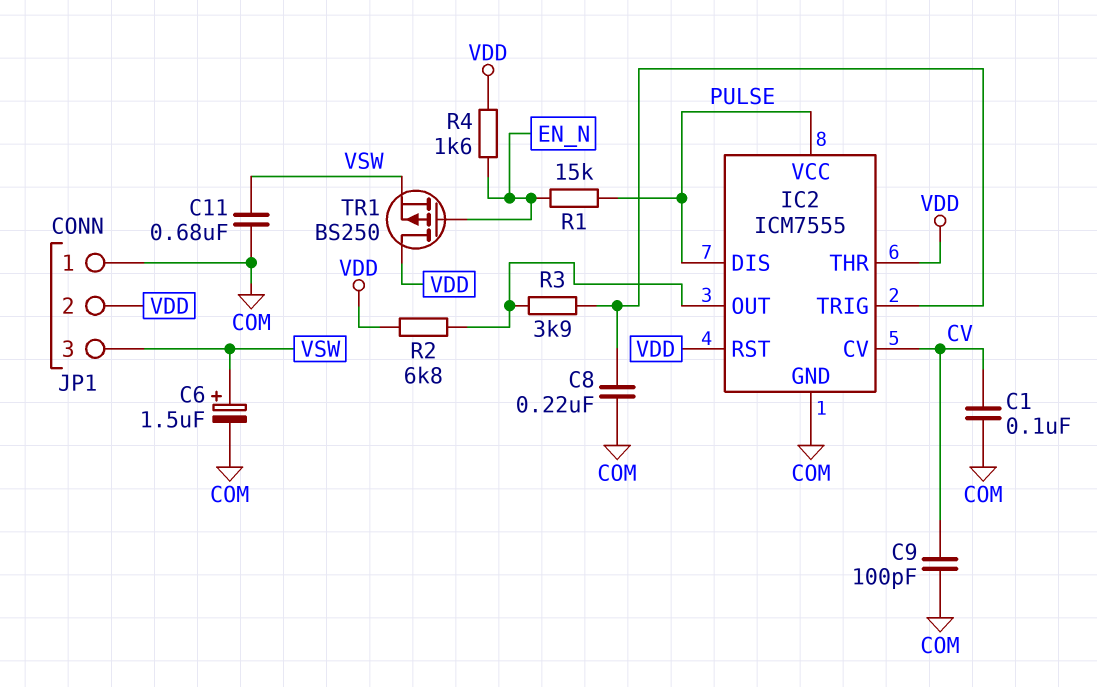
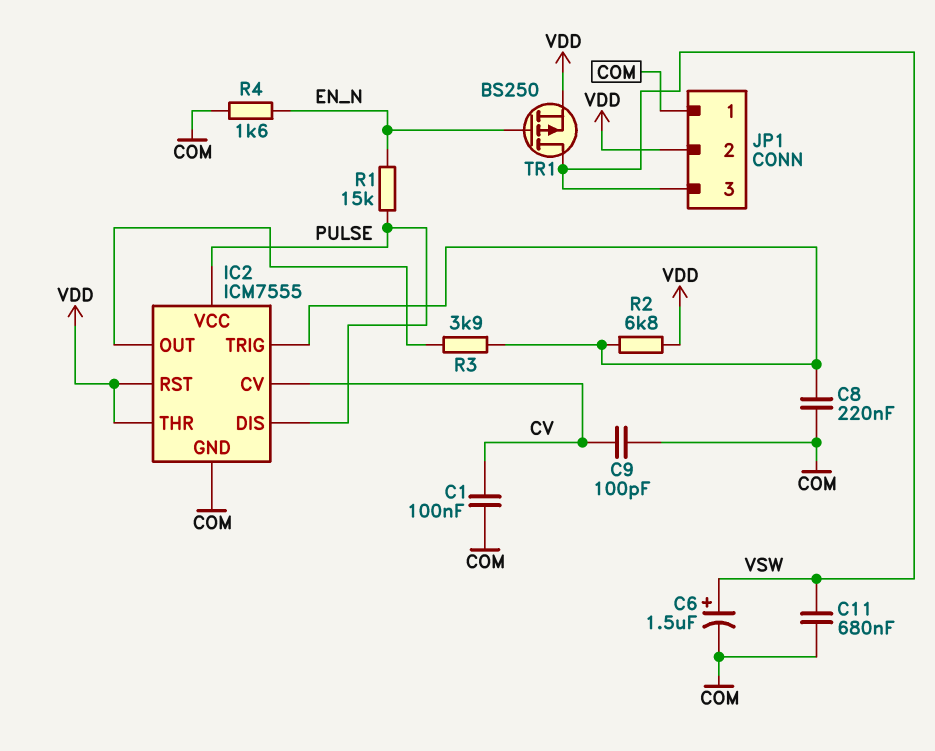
R2: 6.8k (IC2/OUT, VDD) -> 6.8k (IC2/TRIG, VDD)
R4: 1.6k (EN_N, VDD) -> 1.6k (COM, EN_N)
TR1: PMOS BS250 (G EN_N, D VDD, S VSW) -> PMOS BS250 (G EN_N, D VSW, S VDD)

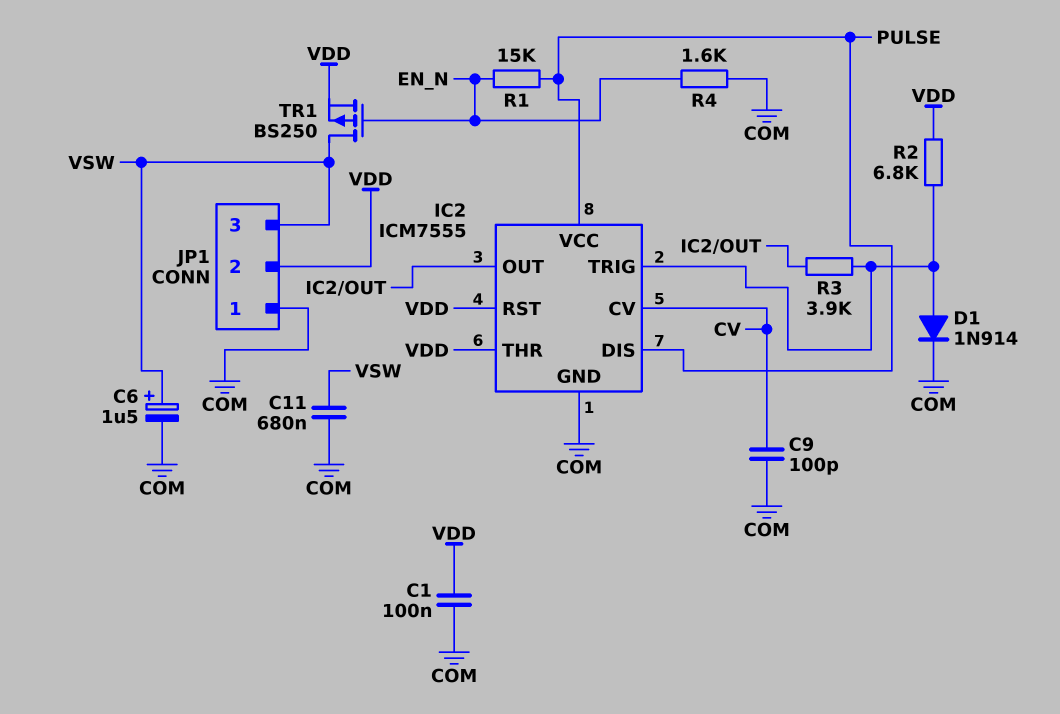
C1: 100nF (COM, CV) -> 100nF (COM, VDD)
C8: 220nF (COM, IC2/TRIG) -> none
D1: none -> diode 1N914 (A IC2/TRIG, K COM)

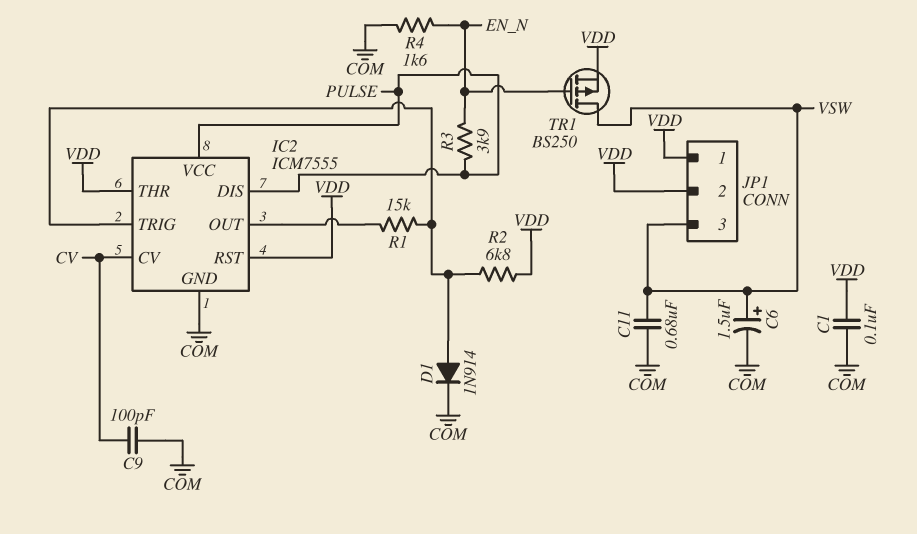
JP1 pin 1: COM -> VDD
R1: 15k (EN_N, PULSE) -> 15k (IC2/OUT, IC2/TRIG)
R3: 3.9k (IC2/OUT, IC2/TRIG) -> 3.9k (EN_N, PULSE)

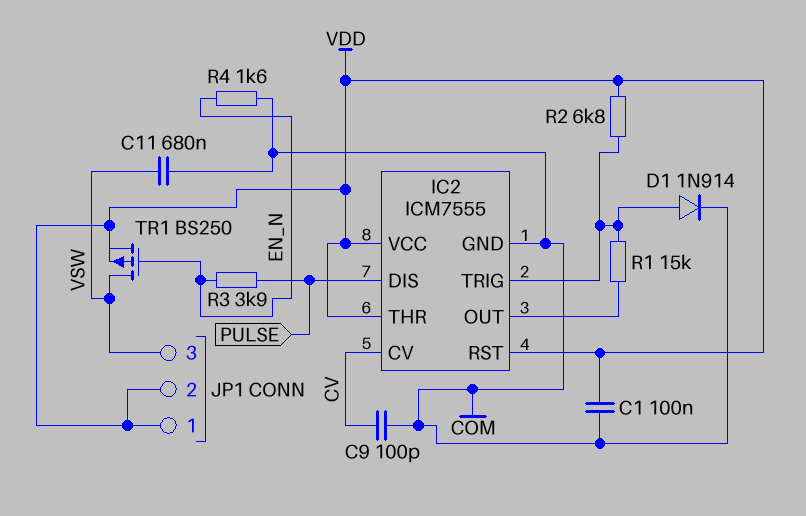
C6: 1.5uF (plus VSW, minus COM) -> none
IC2 pin VCC: PULSE -> VDD

